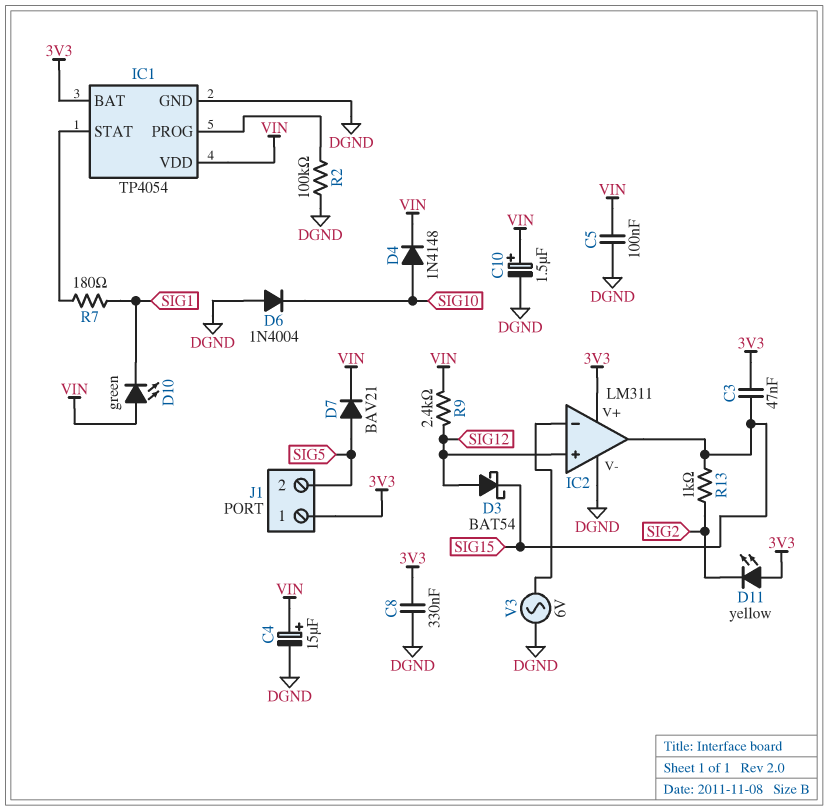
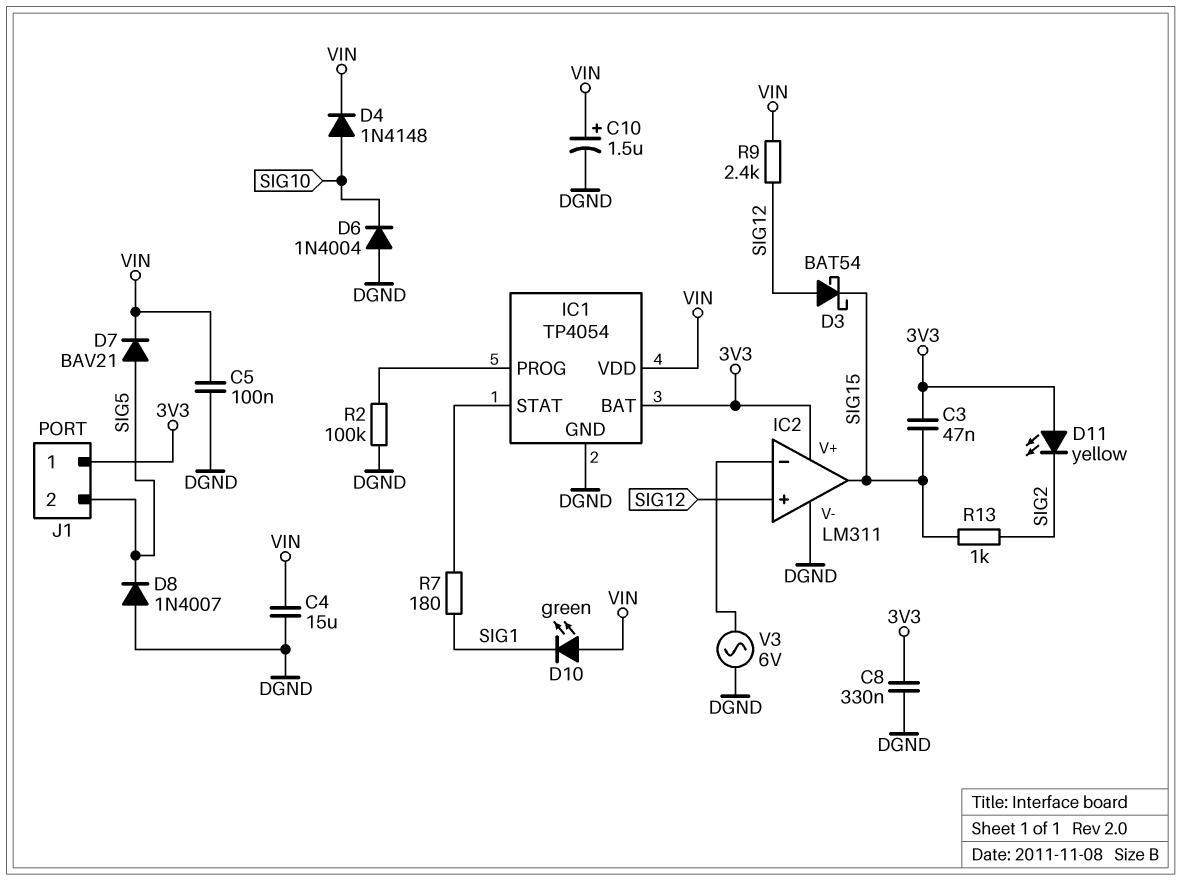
C4: 15uF (plus VIN, minus DGND) -> 15uF (DGND, VIN)
D8: none -> diode 1N4007 (A DGND, K SIG5)

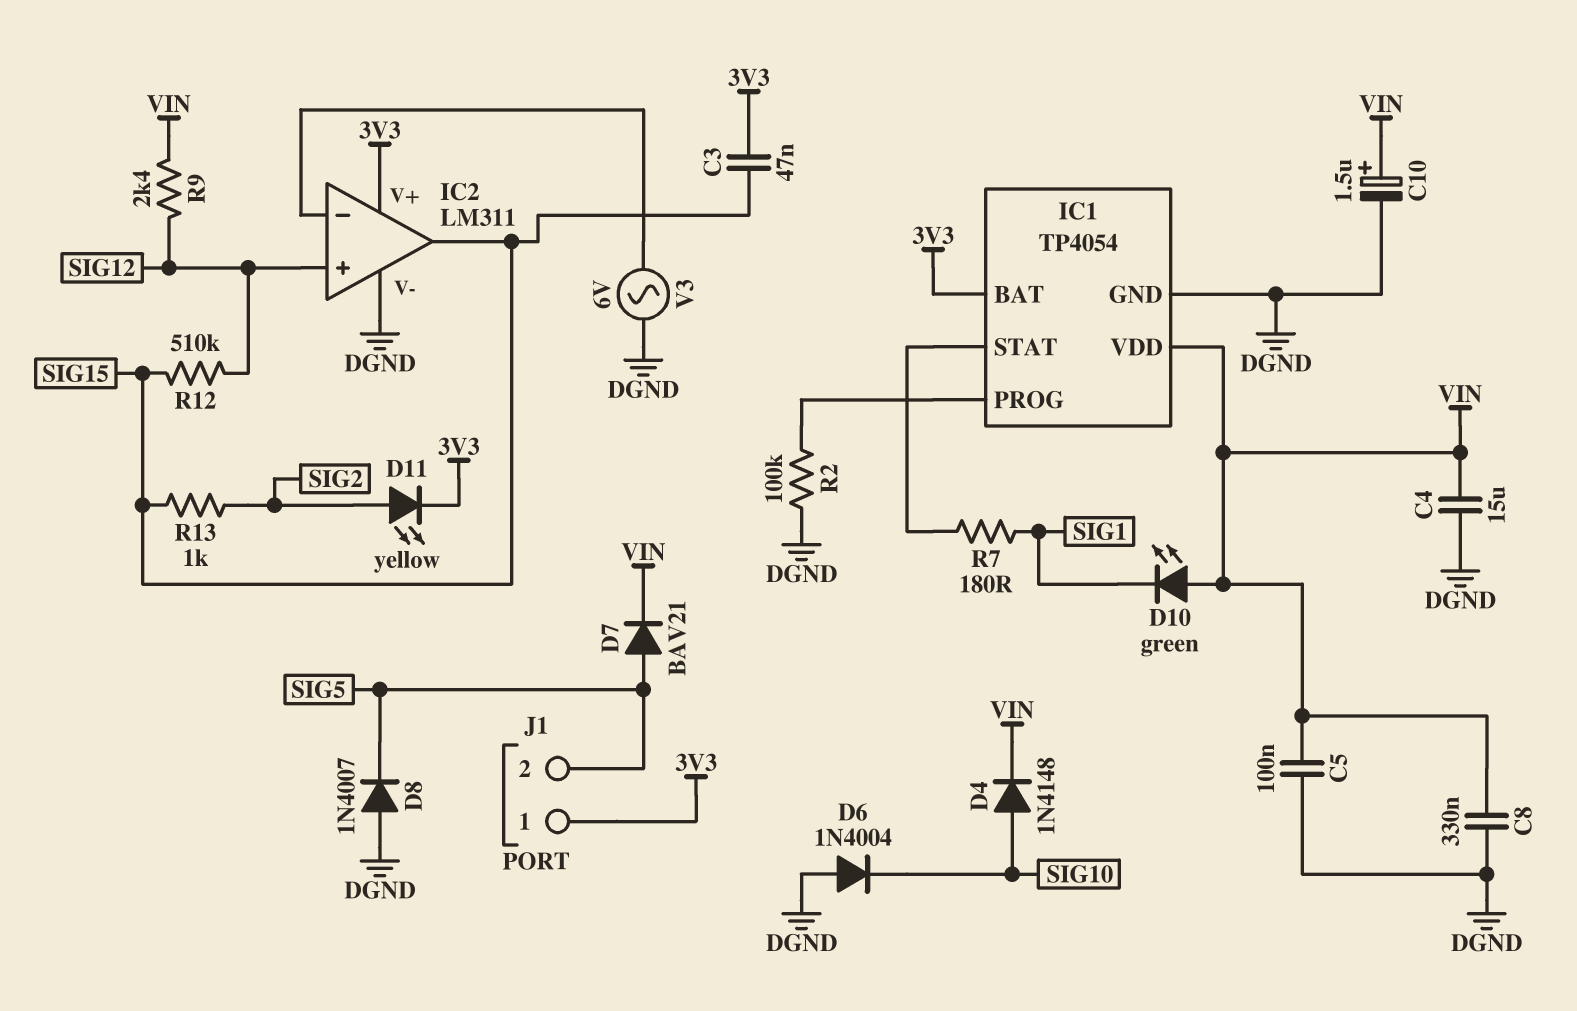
C8: 330nF (3V3, DGND) -> 330nF (DGND, VIN)
D3: schottky BAT54 (A SIG12, K SIG15) -> none
D11: LED yellow (A 3V3, K SIG2) -> LED yellow (A SIG2, K 3V3)
R12: none -> 510k (SIG12, SIG15)

